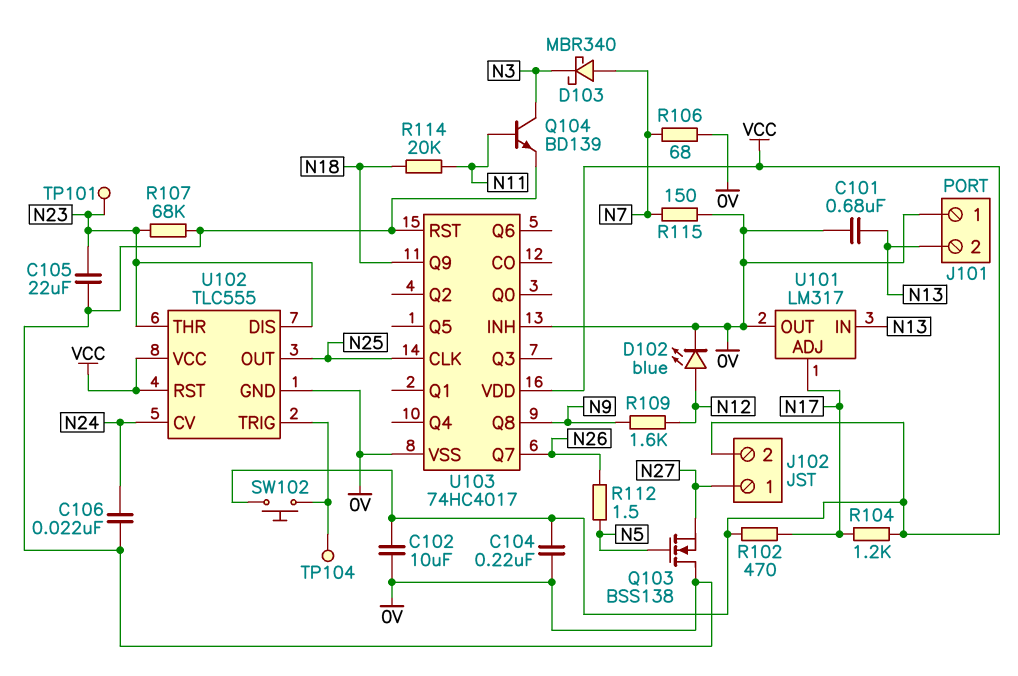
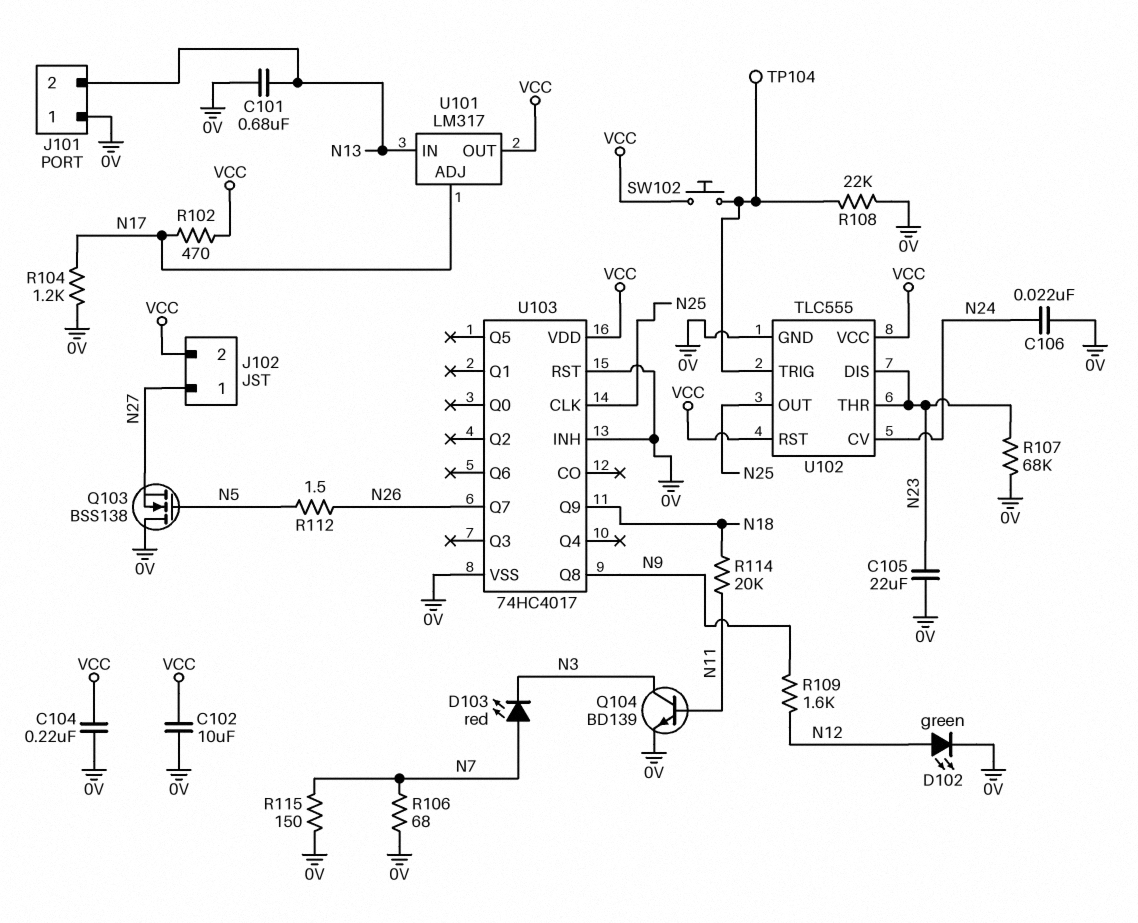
D102: LED blue (A N12, K 0V) -> LED green (A N12, K 0V)
D103: schottky MBR340 (A N7, K N3) -> LED red (A N7, K N3)
R104: 1.2k (N17, VCC) -> 1.2k (0V, N17)
R108: none -> 22k (0V, U102/TRIG)
TP101: test point (N23) -> none
U101 pin OUT: 0V -> VCC

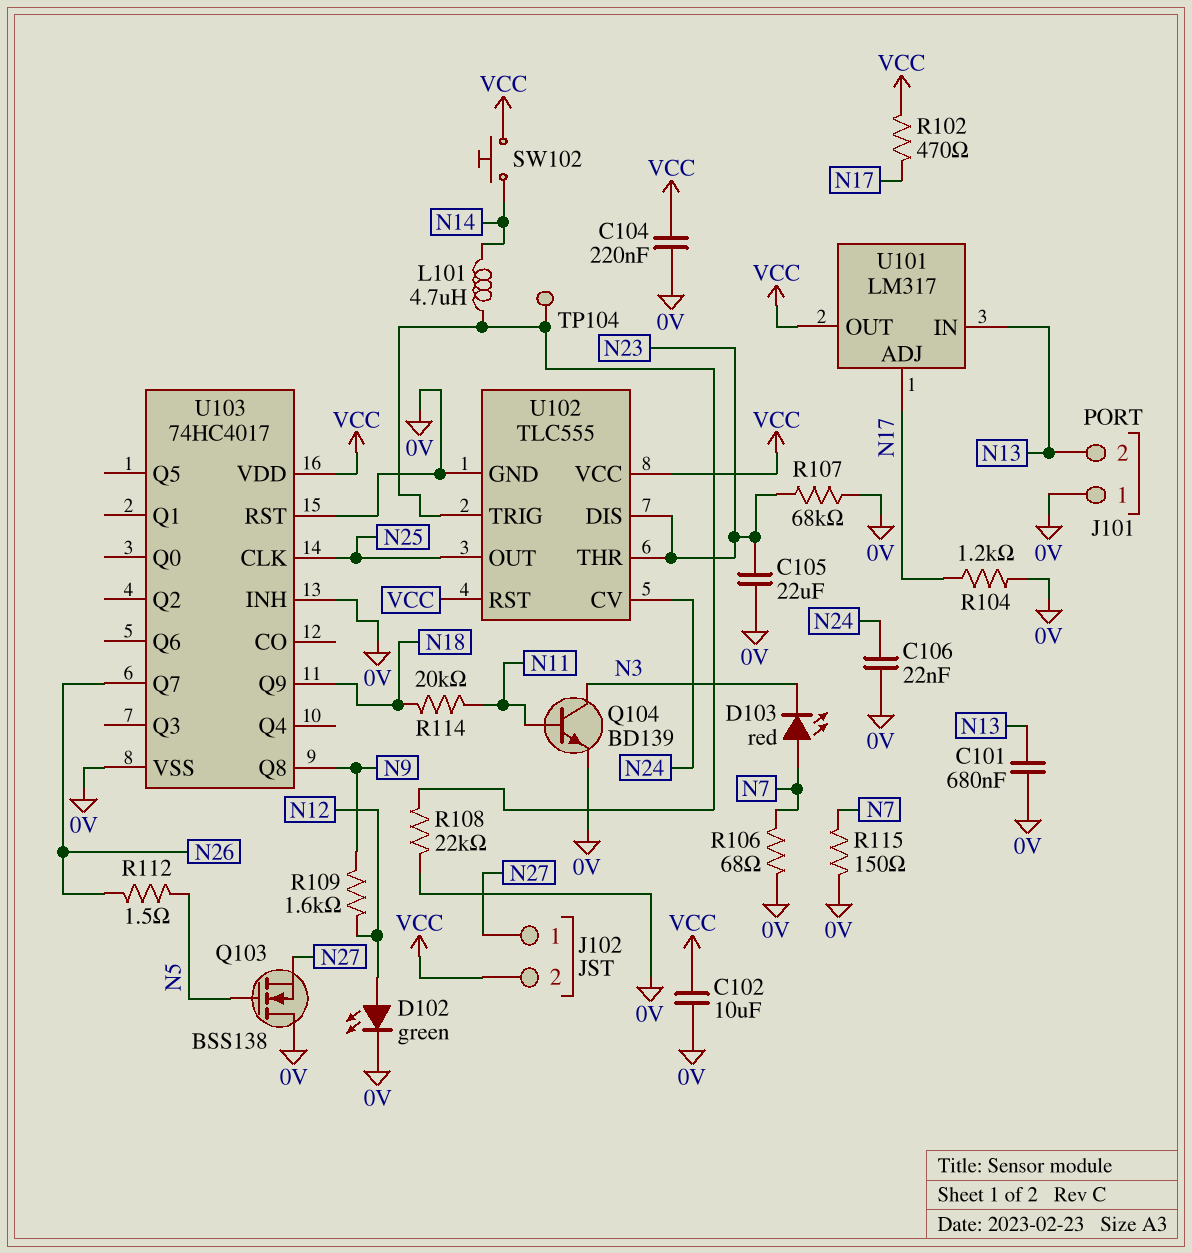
L101: none -> 4.7uH (N14, U102/TRIG)
SW102: button (U102/TRIG, VCC) -> button (N14, VCC)

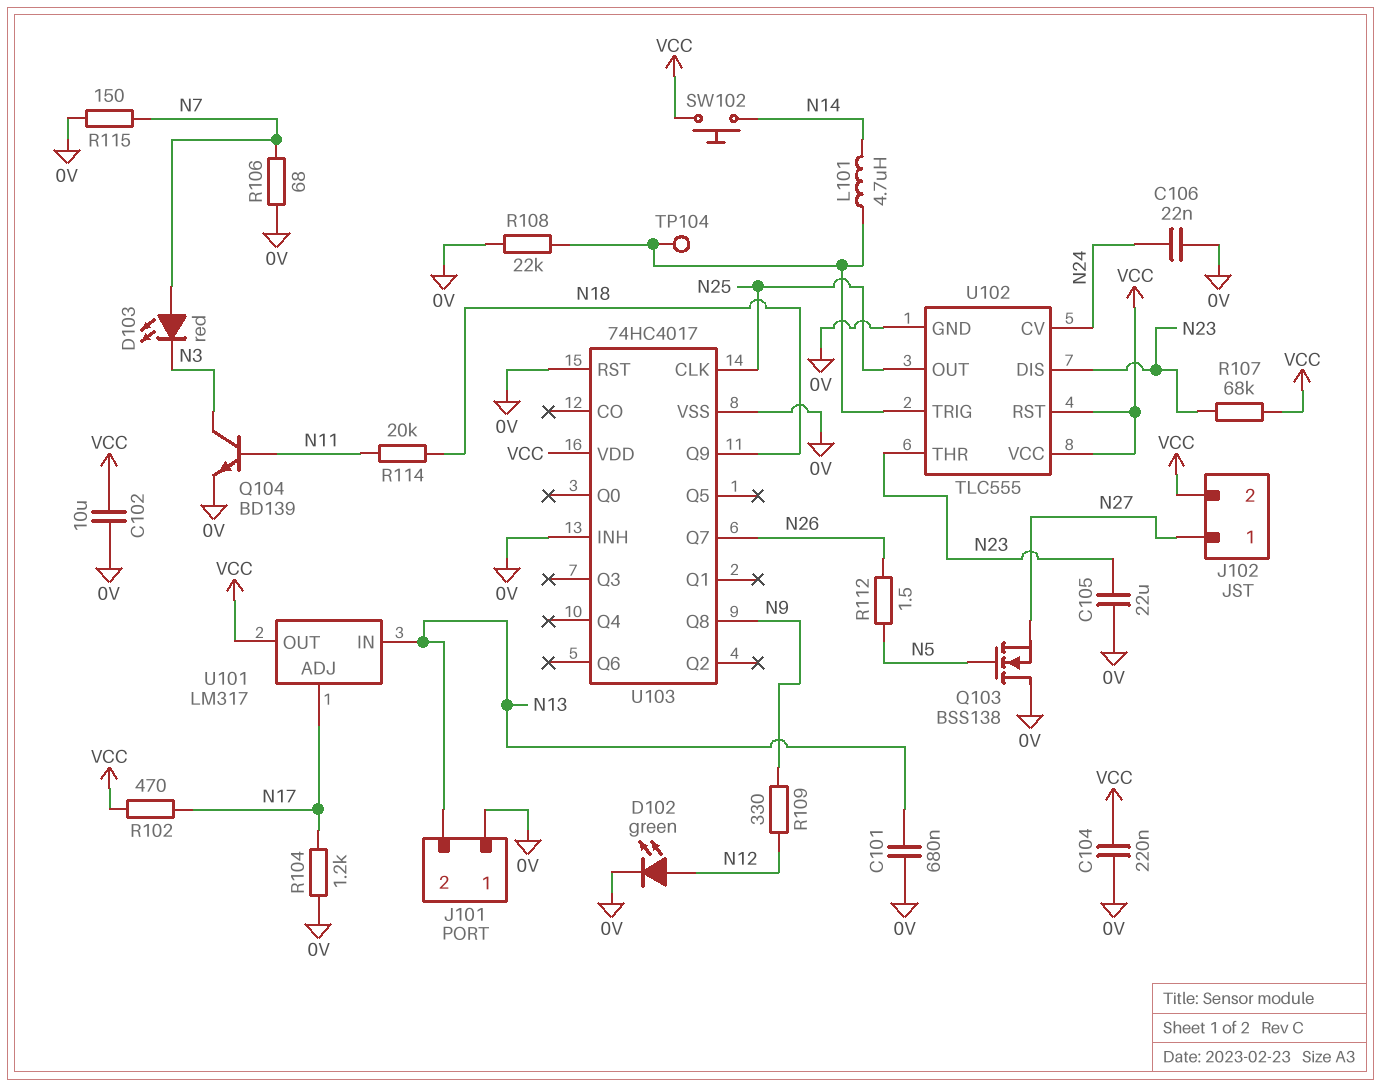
R107: 68k (0V, N23) -> 68k (N23, VCC)
R109: 1.6k (N9, N12) -> 330 (N9, N12)

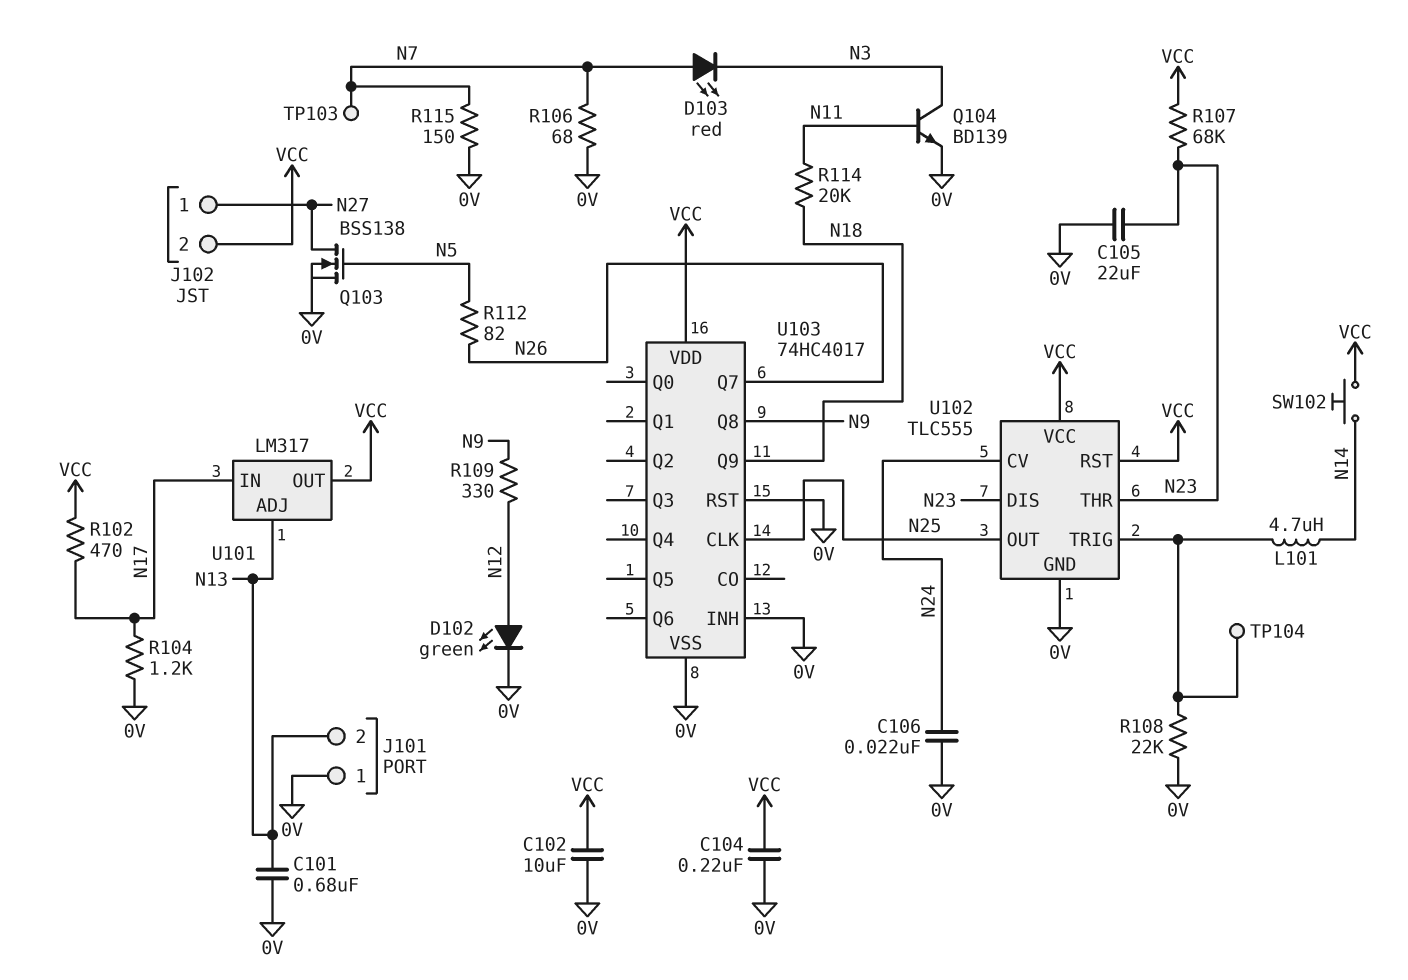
Q103: NMOS BSS138 (G N5, D 0V, S N27) -> NMOS BSS138 (G N5, D N27, S 0V)
R112: 1.5 (N5, N26) -> 82 (N5, N26)
TP103: none -> test point (N7)
U101 pin ADJ: N17 -> N13
U101 pin IN: N13 -> N17

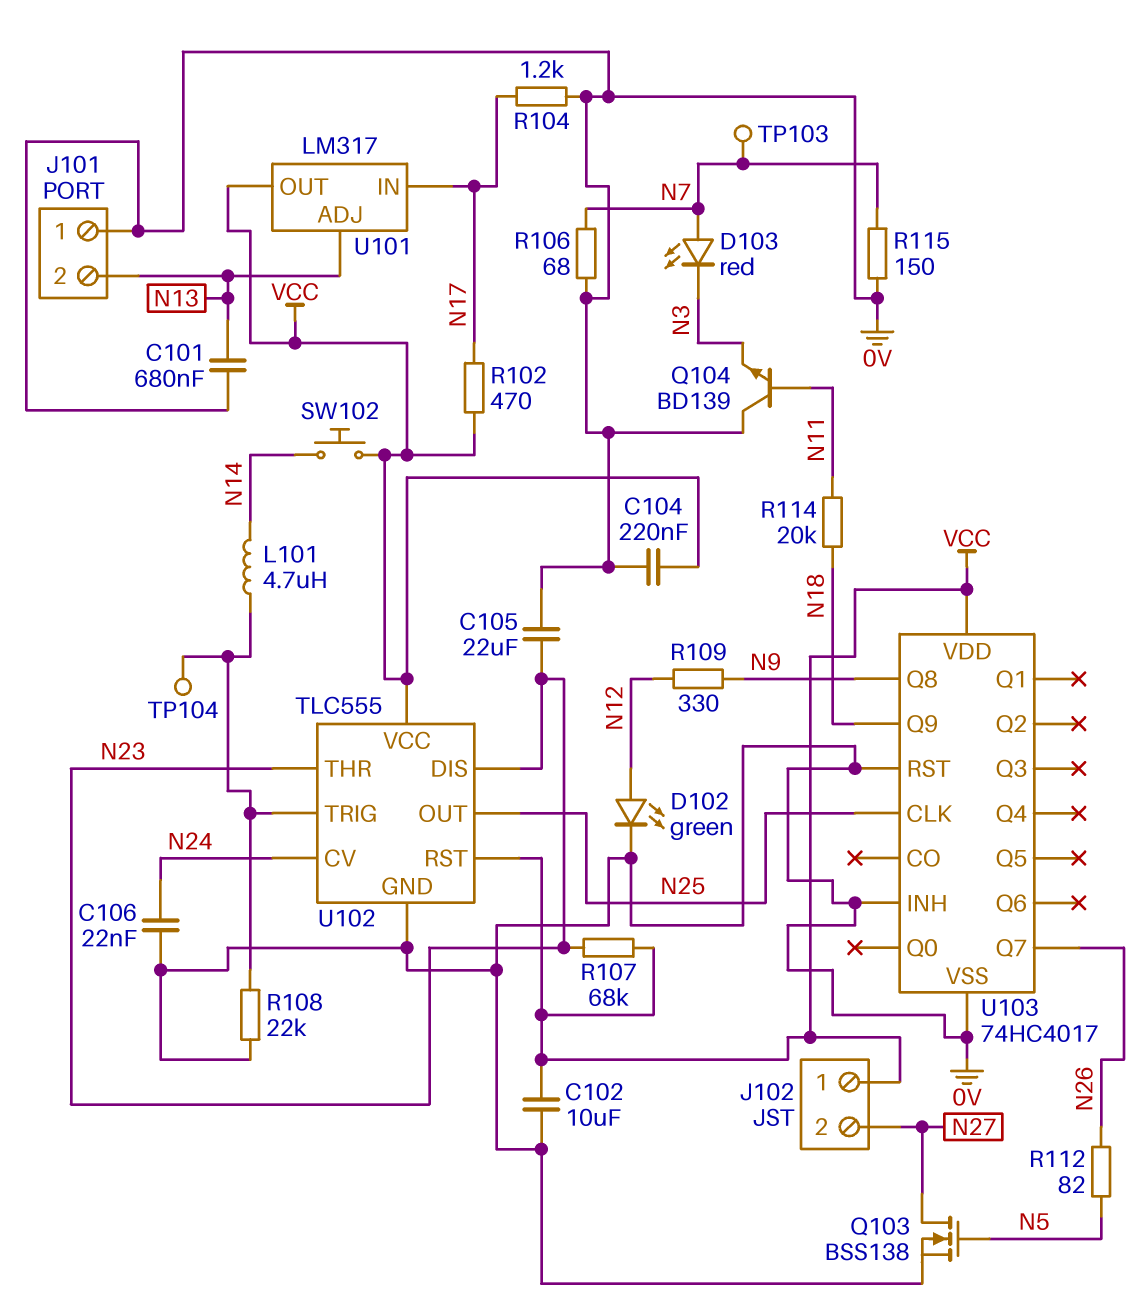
J102 pin 1: N27 -> VCC
J102 pin 2: VCC -> N27
Q104: NPN BD139 (B N11, C N3, E 0V) -> NPN BD139 (B N11, C 0V, E N3)

